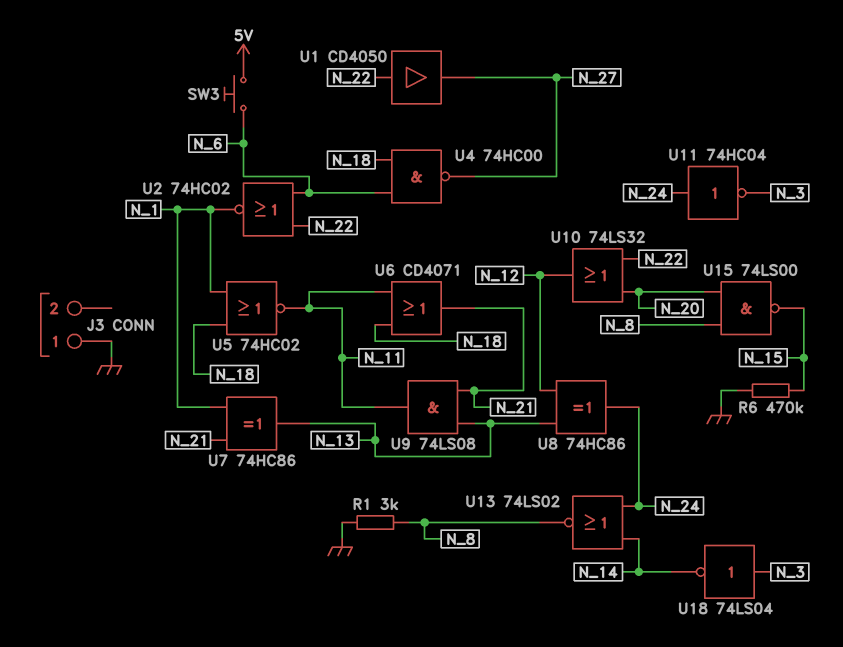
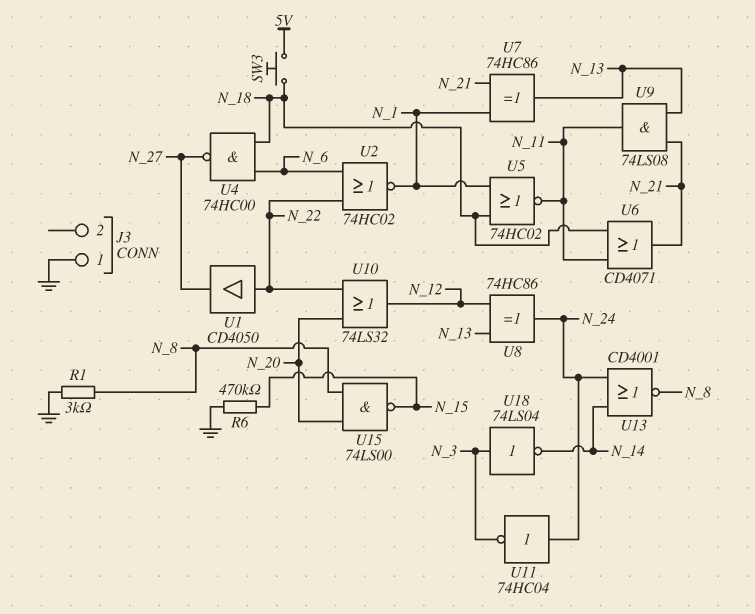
SW3: button (5V, N_6) -> button (5V, N_18)
U13: NOR 74LS02 (in N_14, in N_24, out N_8) -> NOR CD4001 (in N_14, in N_24, out N_8)

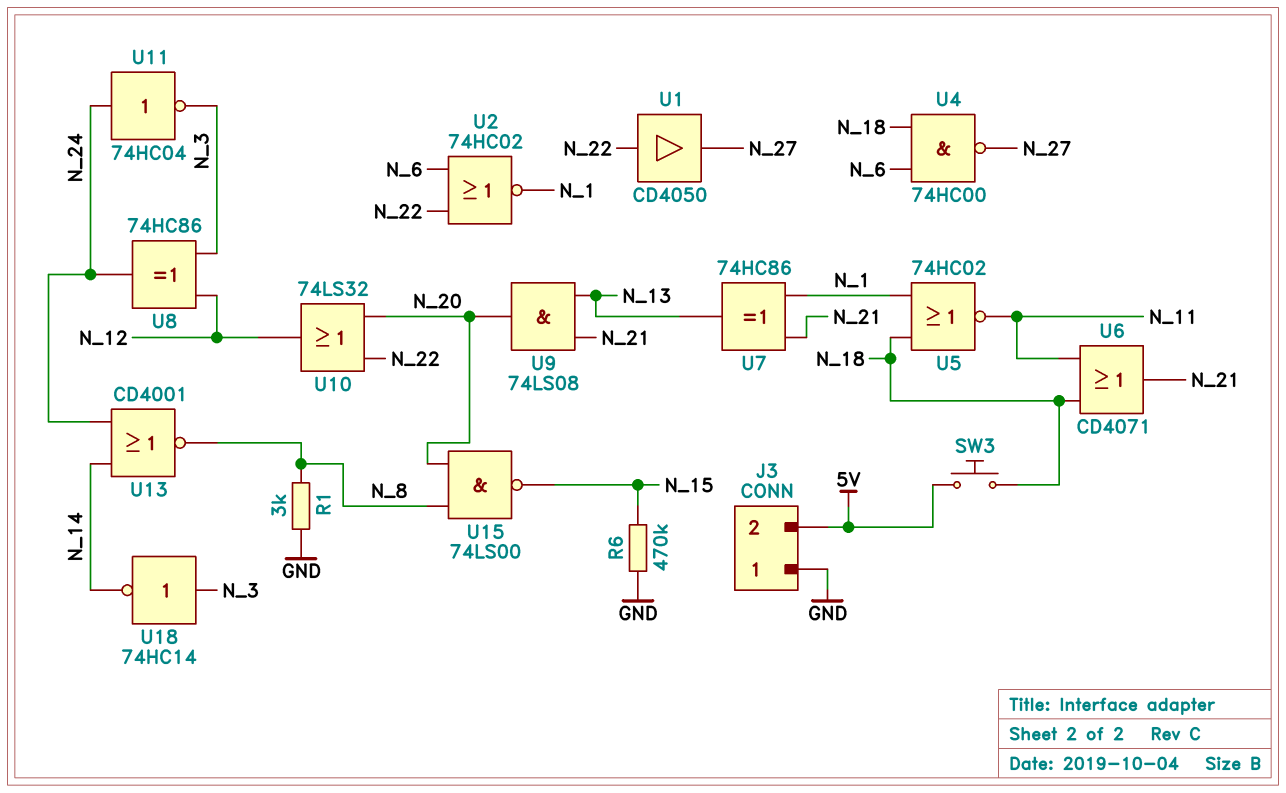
J3 pin 2: none -> 5V
U8: XOR 74HC86 (in N_12, in N_13, out N_24) -> XOR 74HC86 (in N_3, in N_12, out N_24)
U9: AND 74LS08 (in N_13, in N_21, out N_11) -> AND 74LS08 (in N_13, in N_21, out N_20)
U18: NOT 74LS04 (in N_3, out N_14) -> NOT 74HC14 (in N_3, out N_14)

